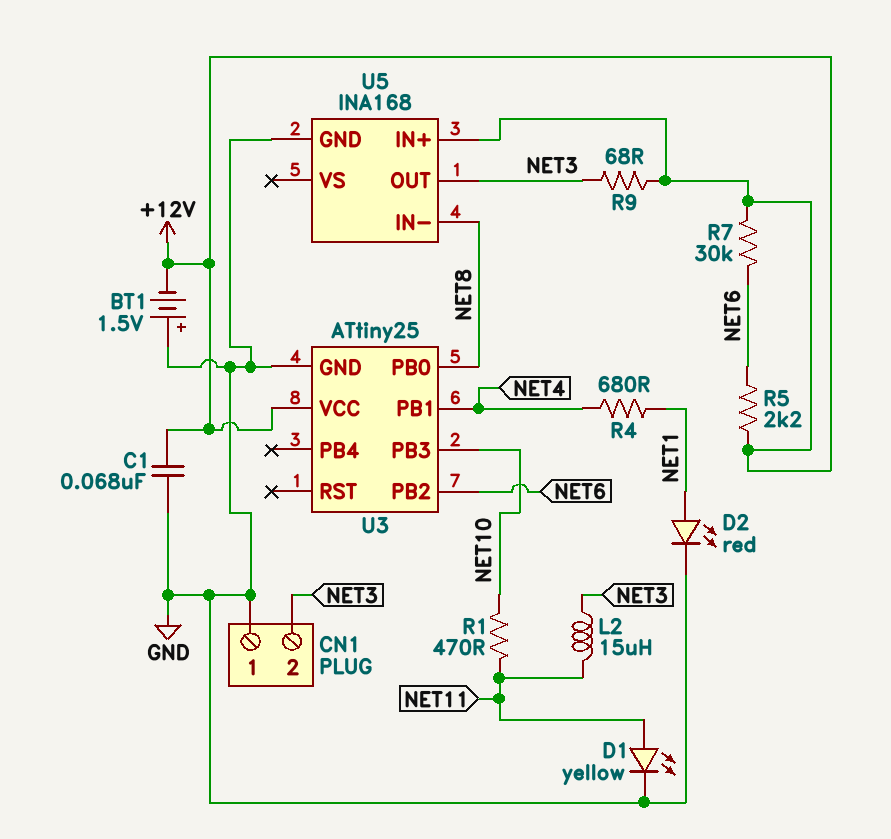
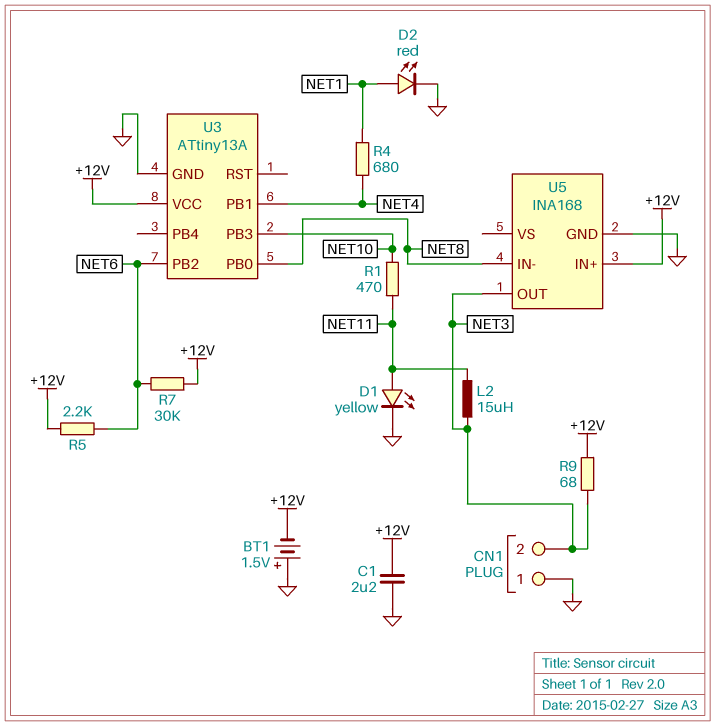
C1: 68nF (+12V, GND) -> 2.2uF (+12V, GND)
U3: ATtiny25 -> ATtiny13A

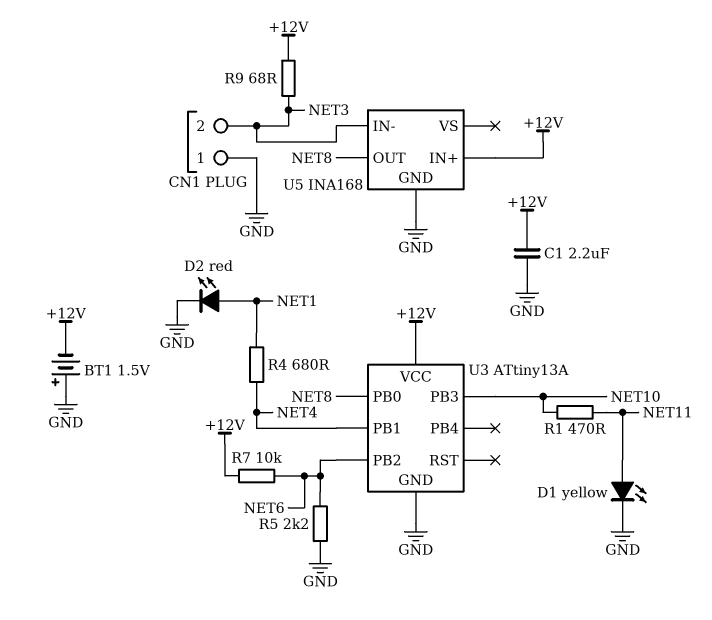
L2: 15uH (NET3, NET11) -> none
R5: 2.2k (+12V, NET6) -> 2.2k (GND, NET6)
R7: 30k (+12V, NET6) -> 10k (+12V, NET6)
U5 pin IN-: NET8 -> NET3
U5 pin OUT: NET3 -> NET8

